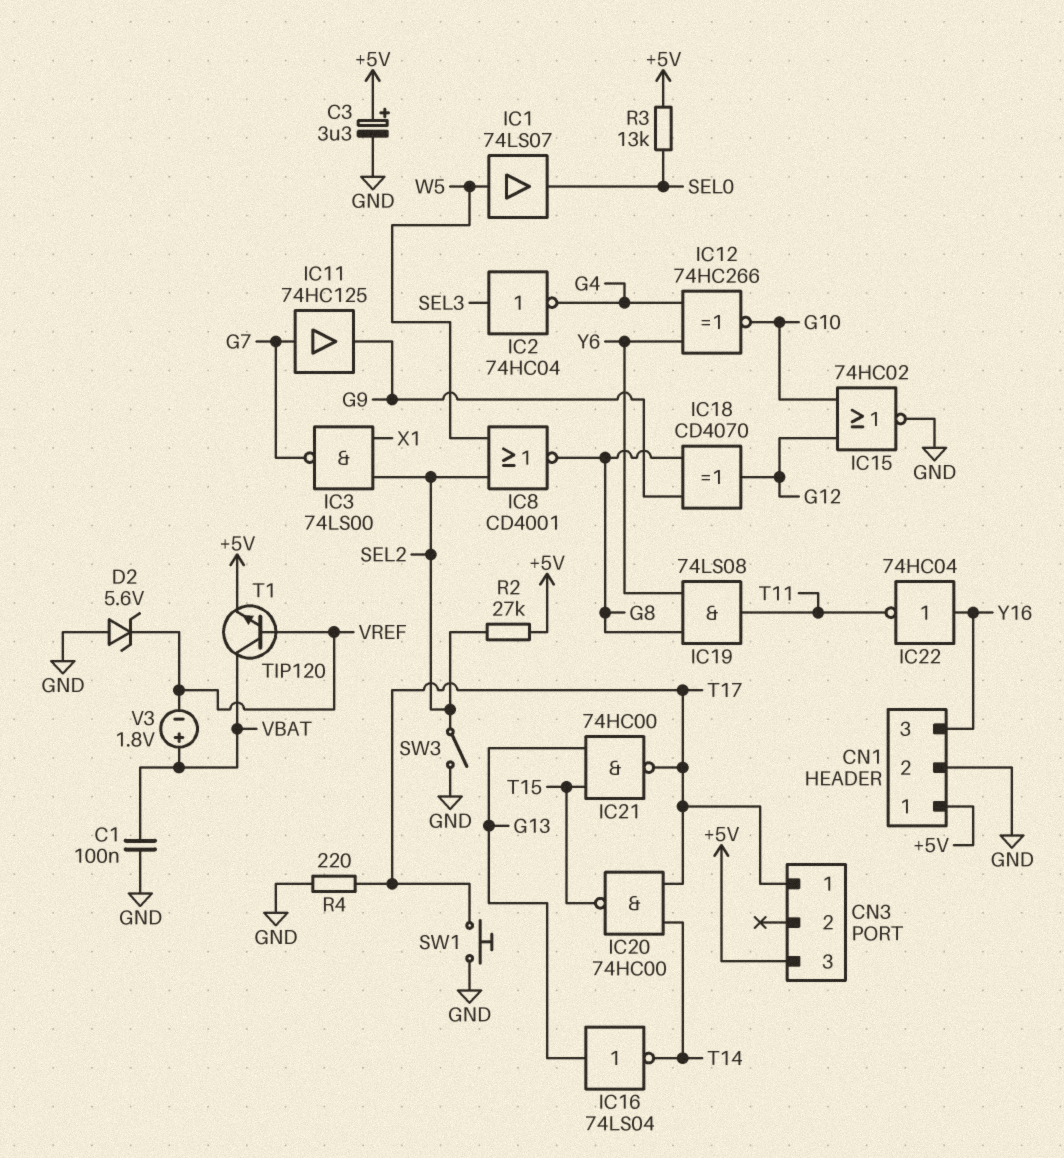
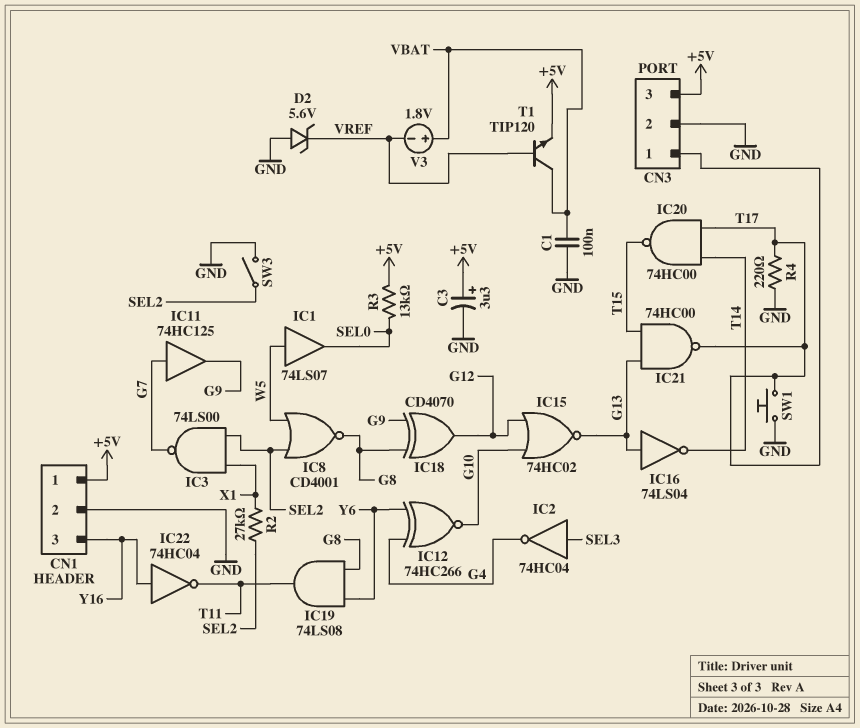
CN3 pin 2: none -> GND
IC15: NOR 74HC02 (in G10, in G12, out GND) -> NOR 74HC02 (in G10, in G12, out G13)
R2: 27k (+5V, SEL2) -> 27k (SEL2, X1)

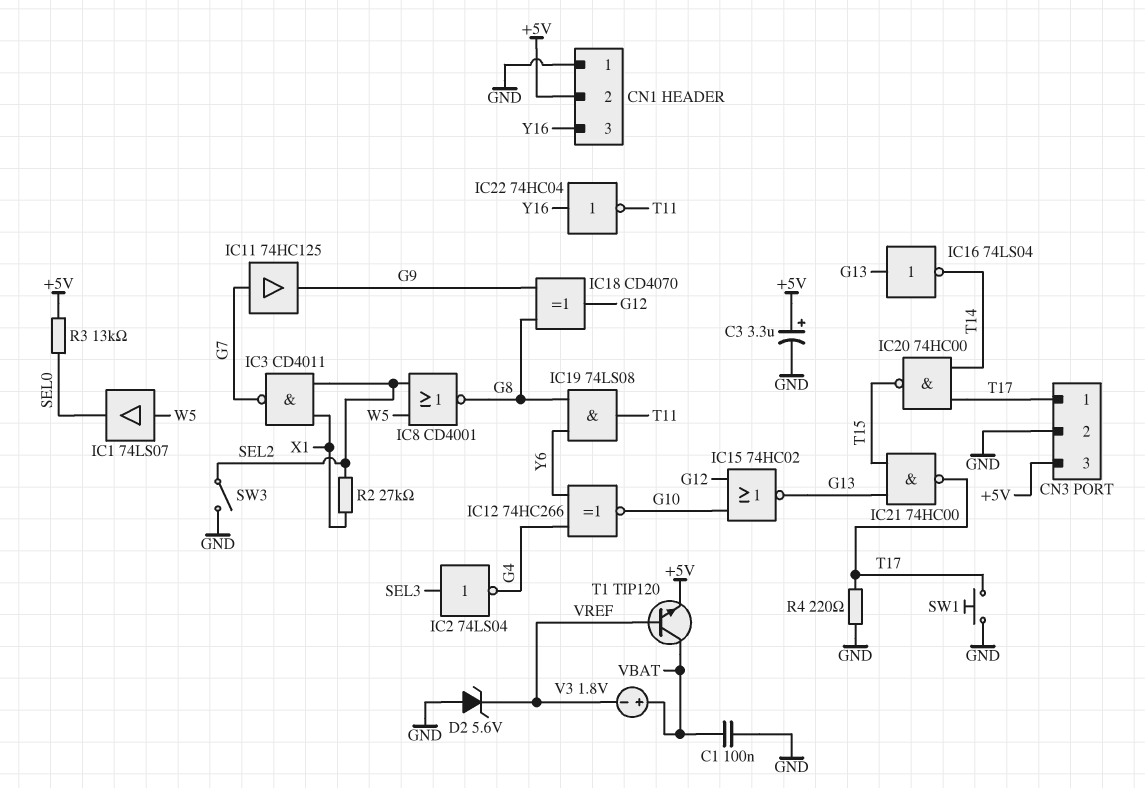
CN1 pin 1: +5V -> GND
CN1 pin 2: GND -> +5V
IC2: NOT 74HC04 (in SEL3, out G4) -> NOT 74LS04 (in SEL3, out G4)
IC3: NAND 74LS00 (in SEL2, in X1, out G7) -> NAND CD4011 (in SEL2, in X1, out G7)

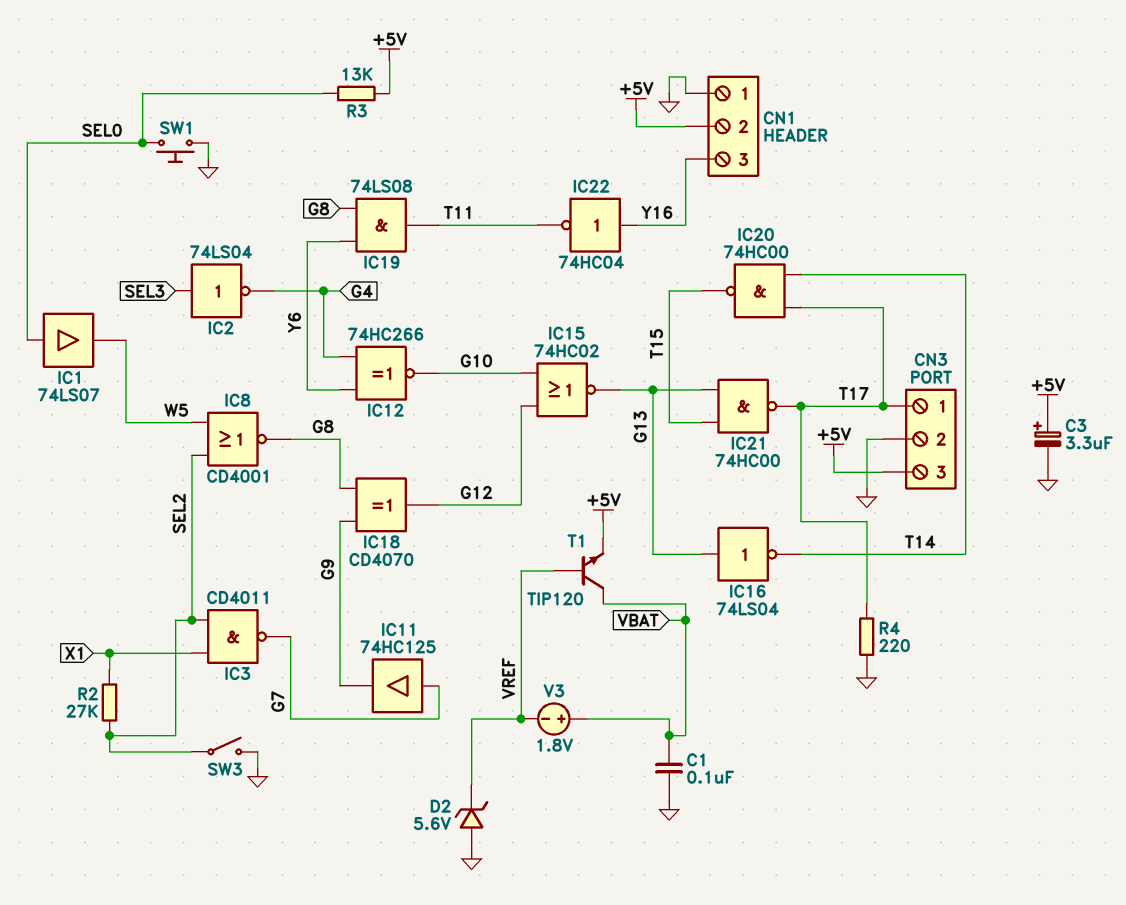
IC1: buffer 74LS07 (in W5, out SEL0) -> buffer 74LS07 (in SEL0, out W5)
SW1: button (GND, T17) -> button (GND, SEL0)

